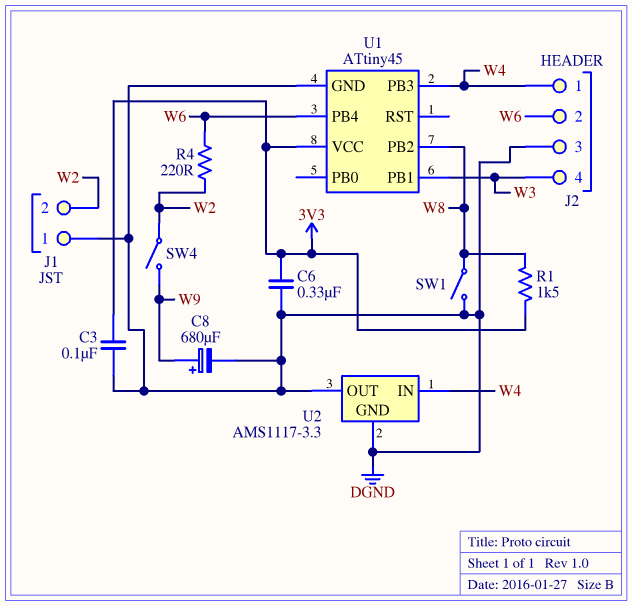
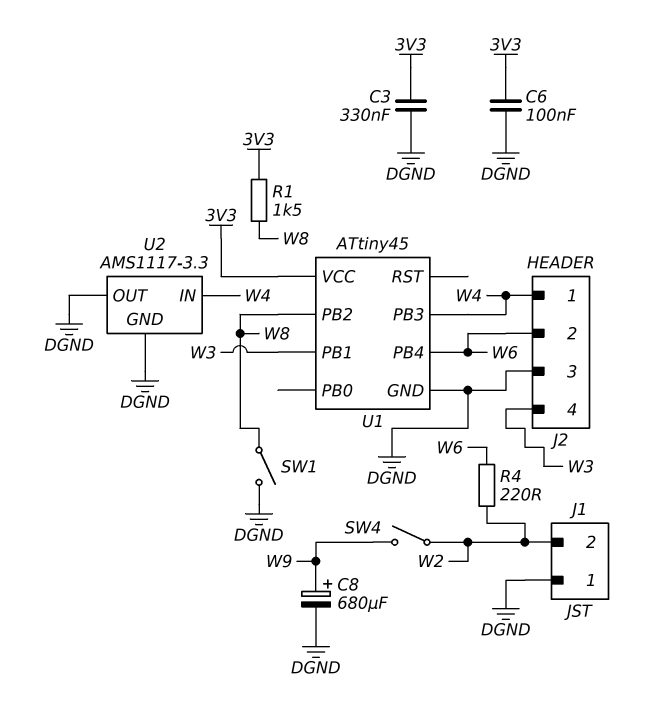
C3: 100nF (3V3, DGND) -> 330nF (3V3, DGND)
C6: 330nF (3V3, DGND) -> 100nF (3V3, DGND)

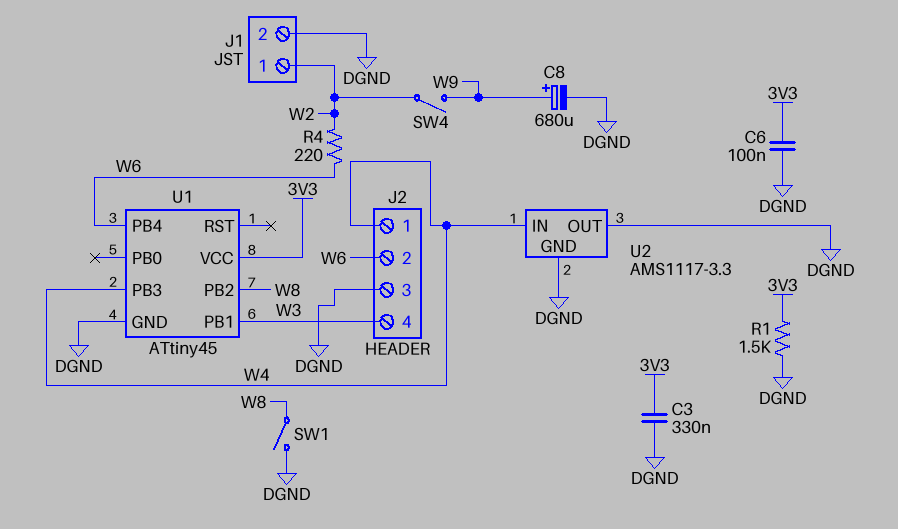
J1 pin 1: DGND -> W2
J1 pin 2: W2 -> DGND
R1: 1.5k (3V3, W8) -> 1.5k (3V3, DGND)

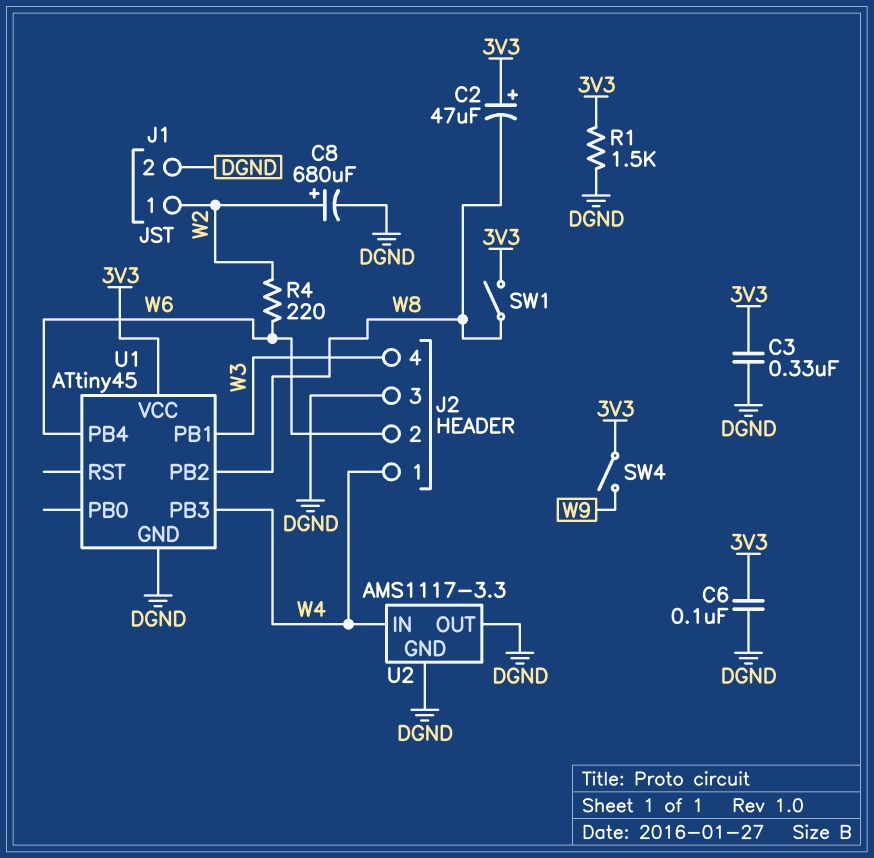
C2: none -> 47uF (plus 3V3, minus W8)
C8: 680uF (plus W9, minus DGND) -> 680uF (plus W2, minus DGND)
SW1: switch (DGND, W8) -> switch (3V3, W8)
SW4: switch (W2, W9) -> switch (3V3, W9)

